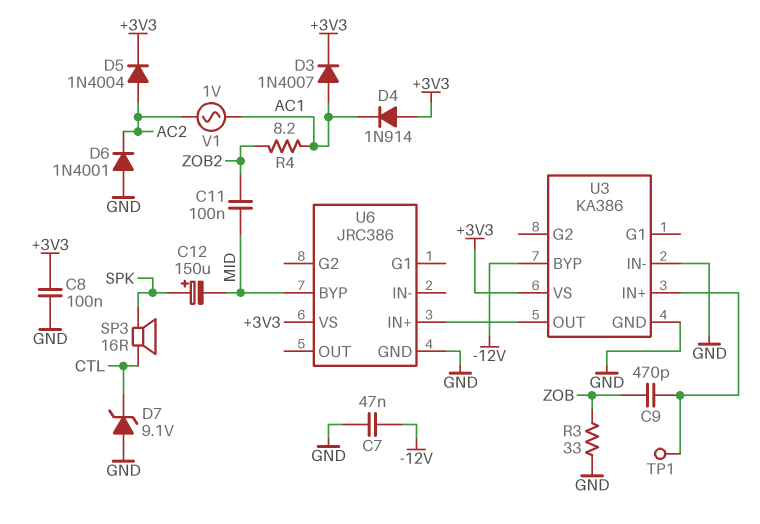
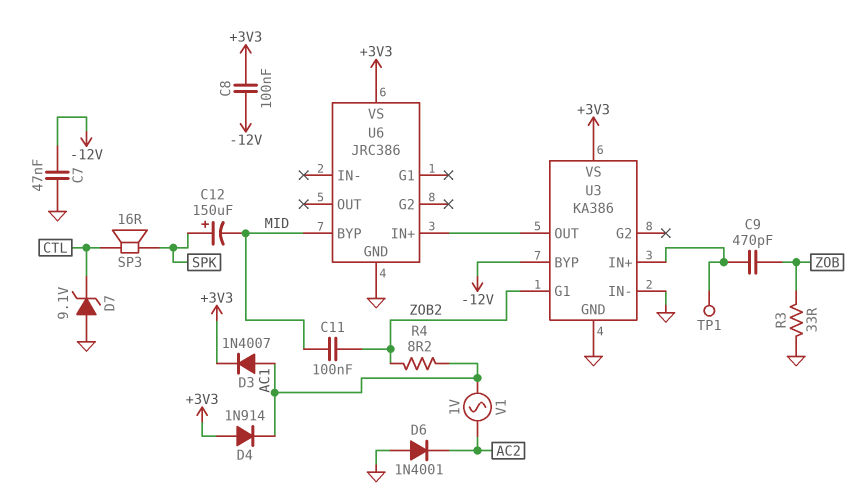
C8: 100nF (+3V3, GND) -> 100nF (+3V3, -12V)
D5: diode 1N4004 (A AC2, K +3V3) -> none
U3 pin G1: none -> ZOB2

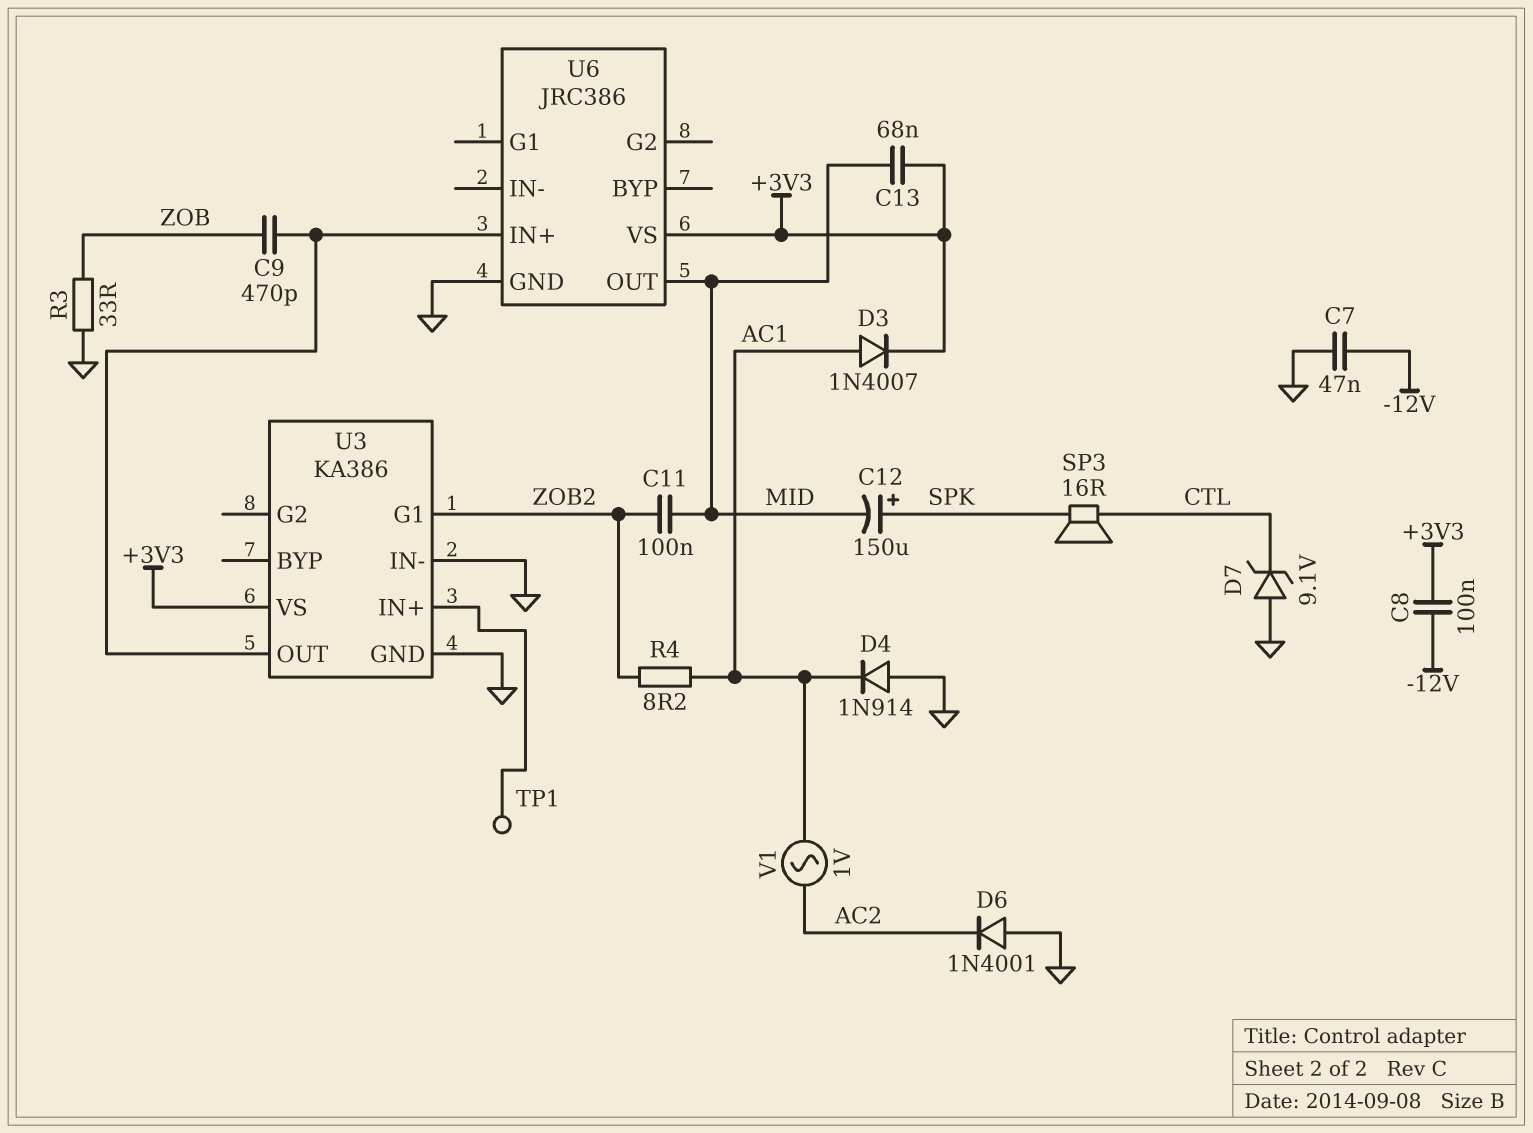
C9: 470pF (U3/IN+, ZOB) -> 470pF (U3/OUT, ZOB)
C13: none -> 68nF (+3V3, MID)
D4: diode 1N914 (A +3V3, K AC1) -> diode 1N914 (A GND, K AC1)
U3 pin BYP: -12V -> none
U6 pin BYP: MID -> none
U6 pin OUT: none -> MID

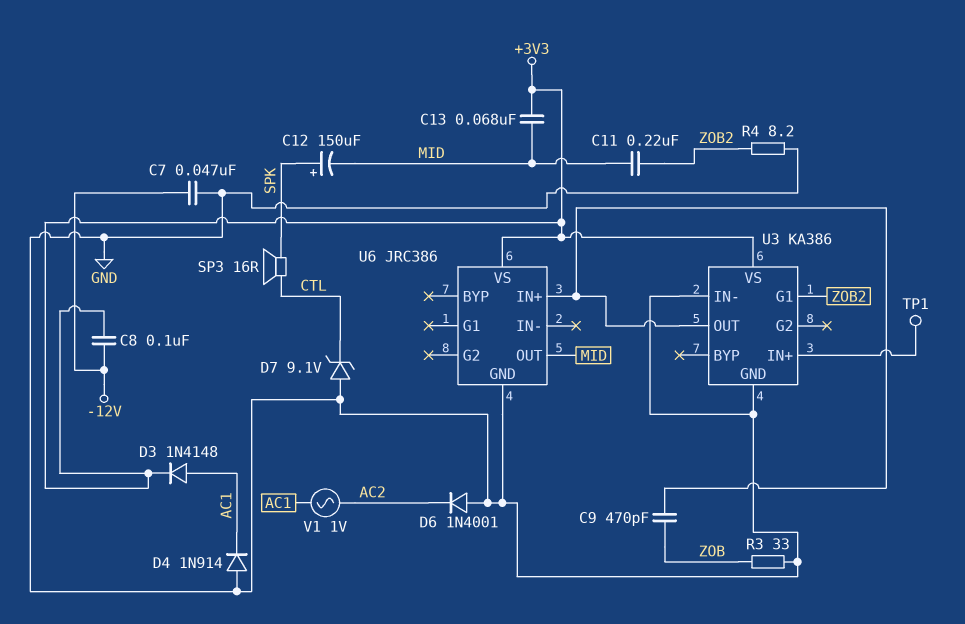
C11: 100nF (MID, ZOB2) -> 220nF (MID, ZOB2)
D3: diode 1N4007 (A AC1, K +3V3) -> diode 1N4148 (A AC1, K +3V3)
R4: 8.2 (AC1, ZOB2) -> 8.2 (GND, ZOB2)

